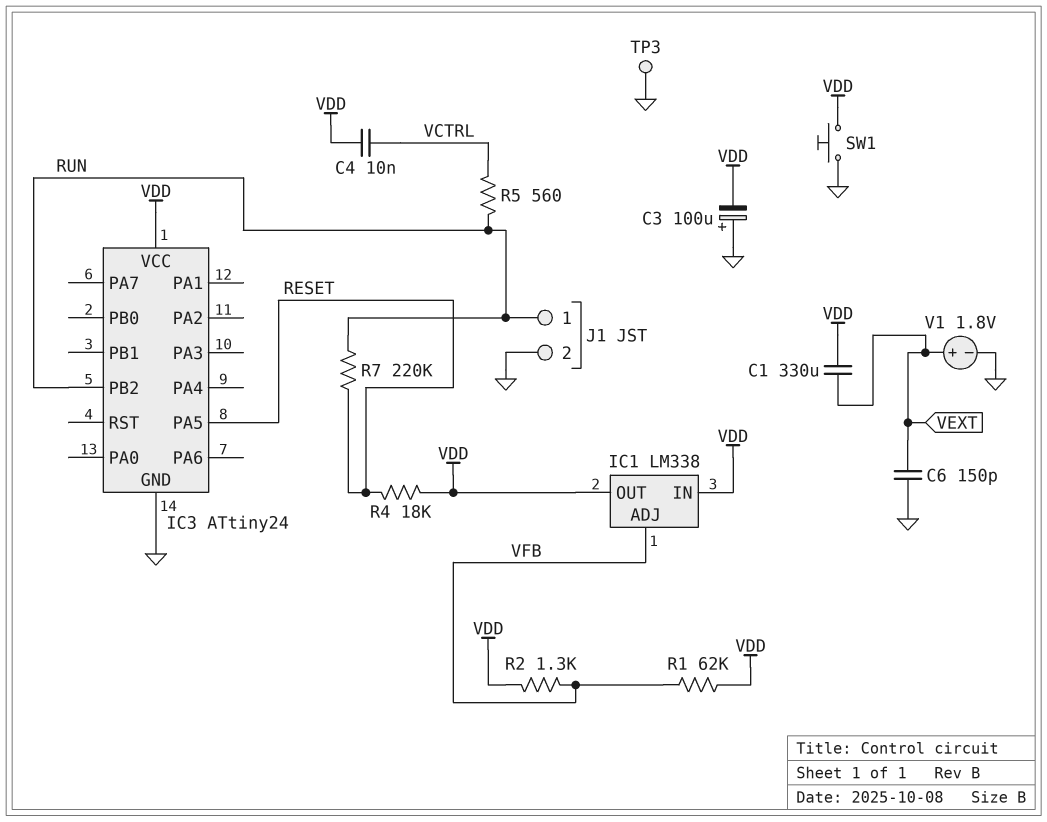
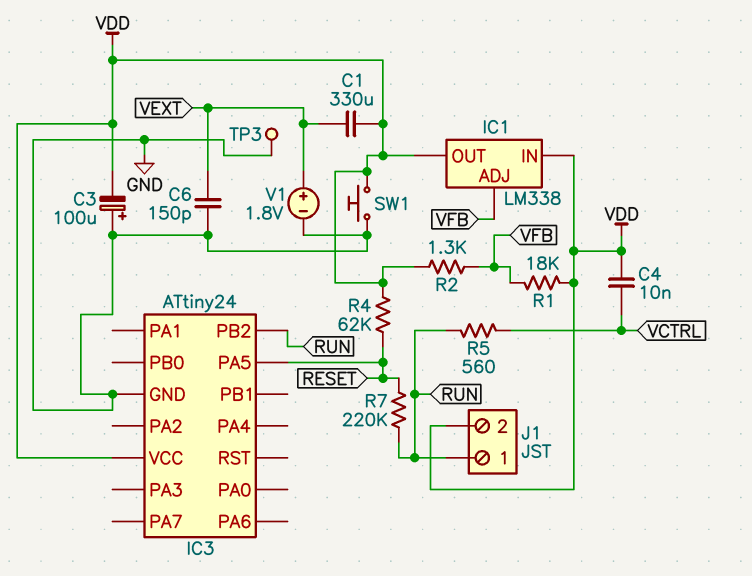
J1 pin 2: GND -> VDD
R1: 62k (VDD, VFB) -> 18k (VDD, VFB)
R4: 18k (RESET, VDD) -> 62k (RESET, VDD)

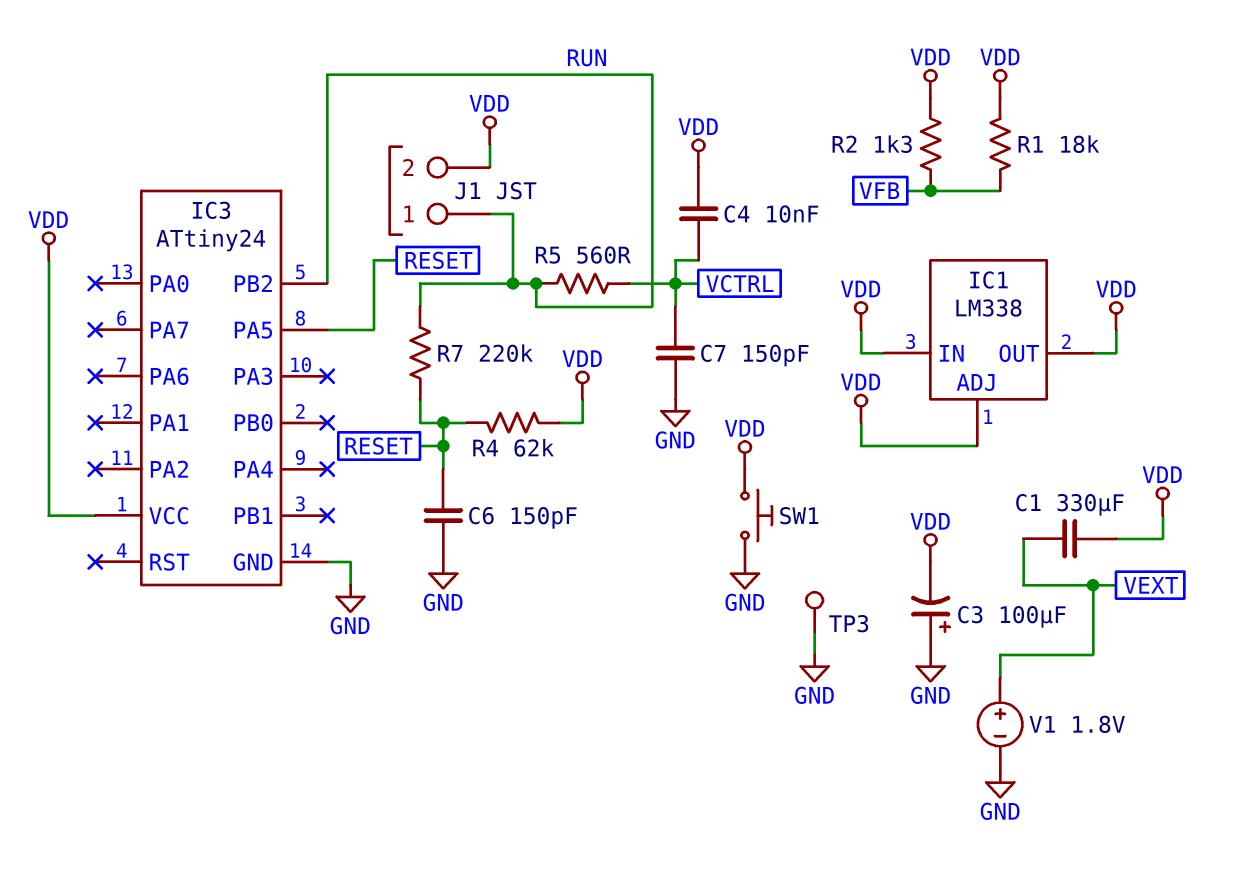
C6: 150pF (GND, VEXT) -> 150pF (GND, RESET)
C7: none -> 150pF (GND, VCTRL)
IC1 pin ADJ: VFB -> VDD

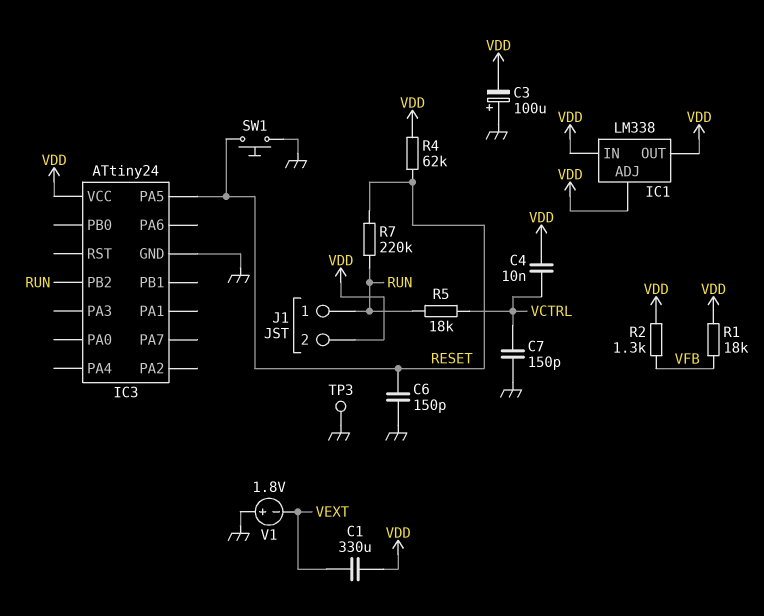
R5: 560 (RUN, VCTRL) -> 18k (RUN, VCTRL)
SW1: button (GND, VDD) -> button (GND, RESET)
V1: 1.8V (plus VEXT, minus GND) -> 1.8V (plus GND, minus VEXT)

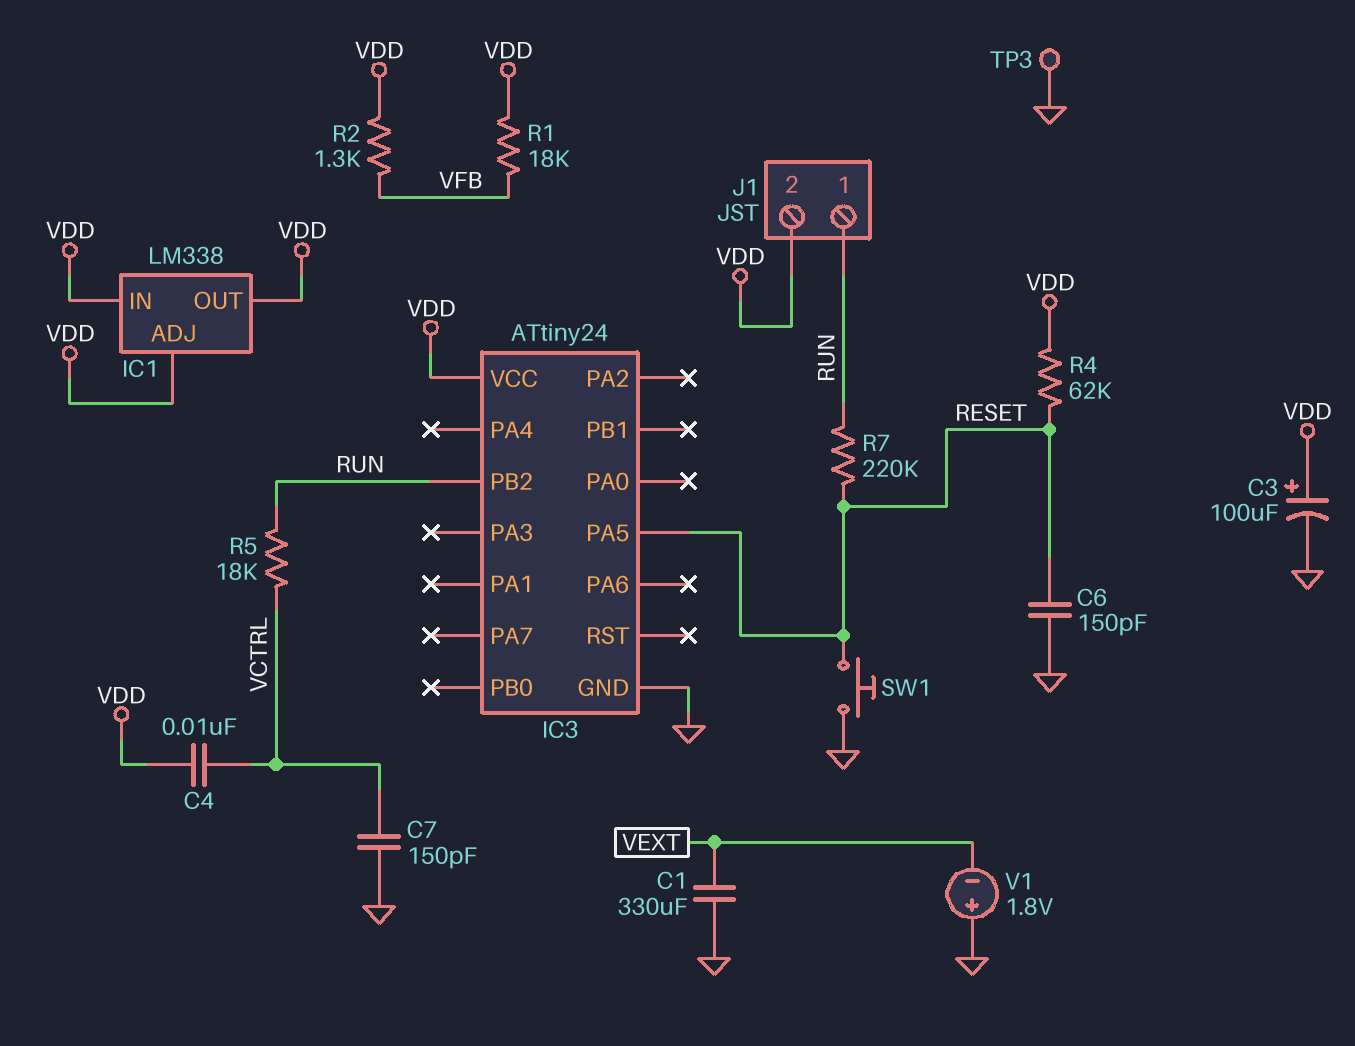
C1: 330uF (VDD, VEXT) -> 330uF (GND, VEXT)
C3: 100uF (plus GND, minus VDD) -> 100uF (plus VDD, minus GND)

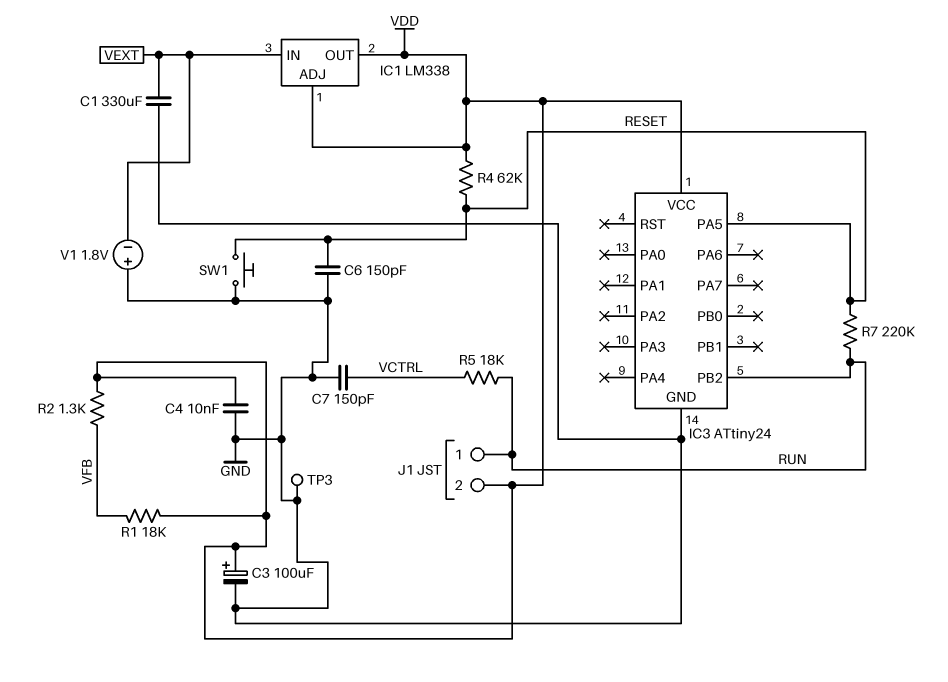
C4: 10nF (VCTRL, VDD) -> 10nF (GND, VDD)
IC1 pin IN: VDD -> VEXT

